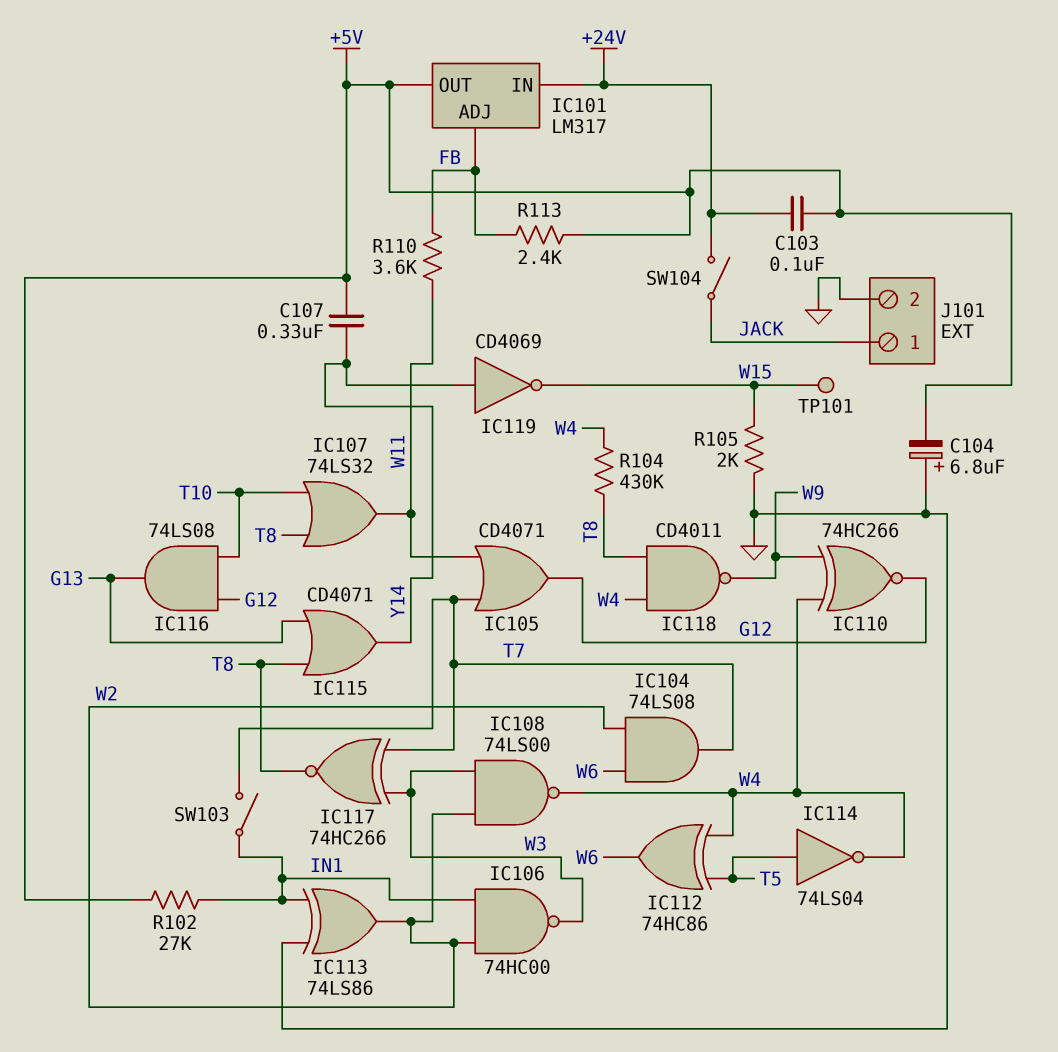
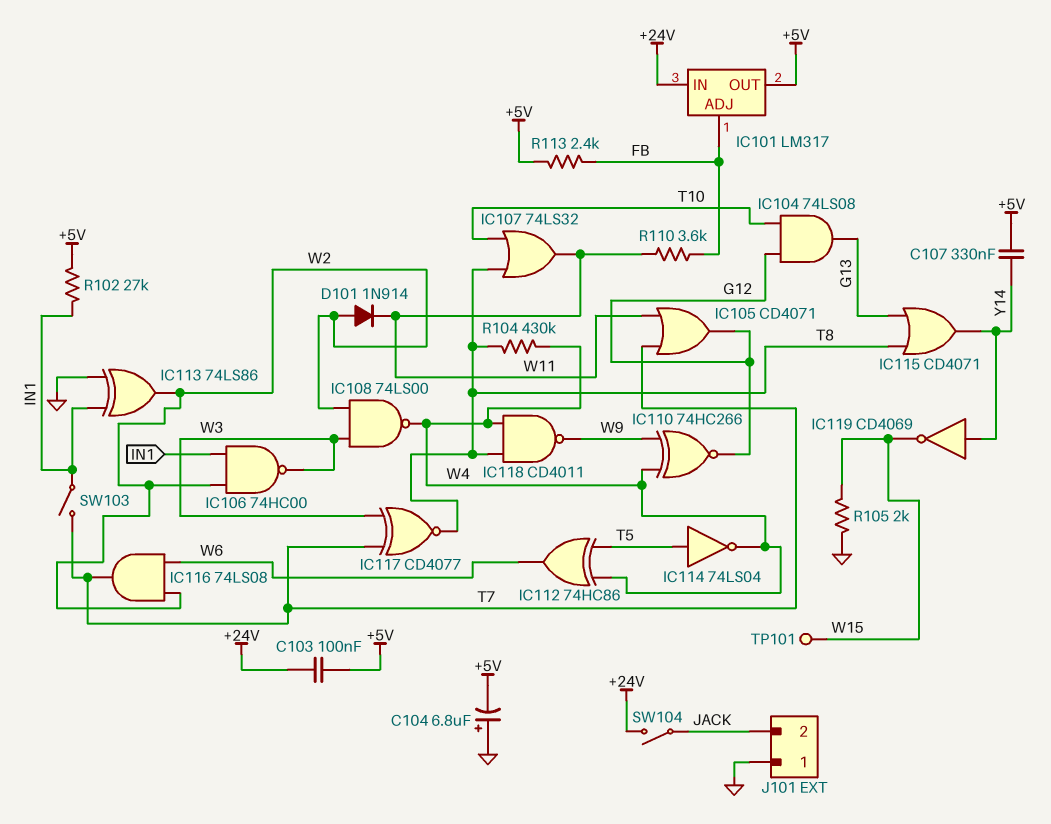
D101: none -> diode 1N914 (A W2, K W11)
IC104: AND 74LS08 (in W2, in W6, out T7) -> AND 74LS08 (in G12, in T10, out G13)
IC116: AND 74LS08 (in G12, in T10, out G13) -> AND 74LS08 (in W2, in W6, out T7)
IC117: XNOR 74HC266 (in T7, in W3, out T8) -> XNOR CD4077 (in T7, in W3, out T8)
J101 pin 1: JACK -> GND
J101 pin 2: GND -> JACK

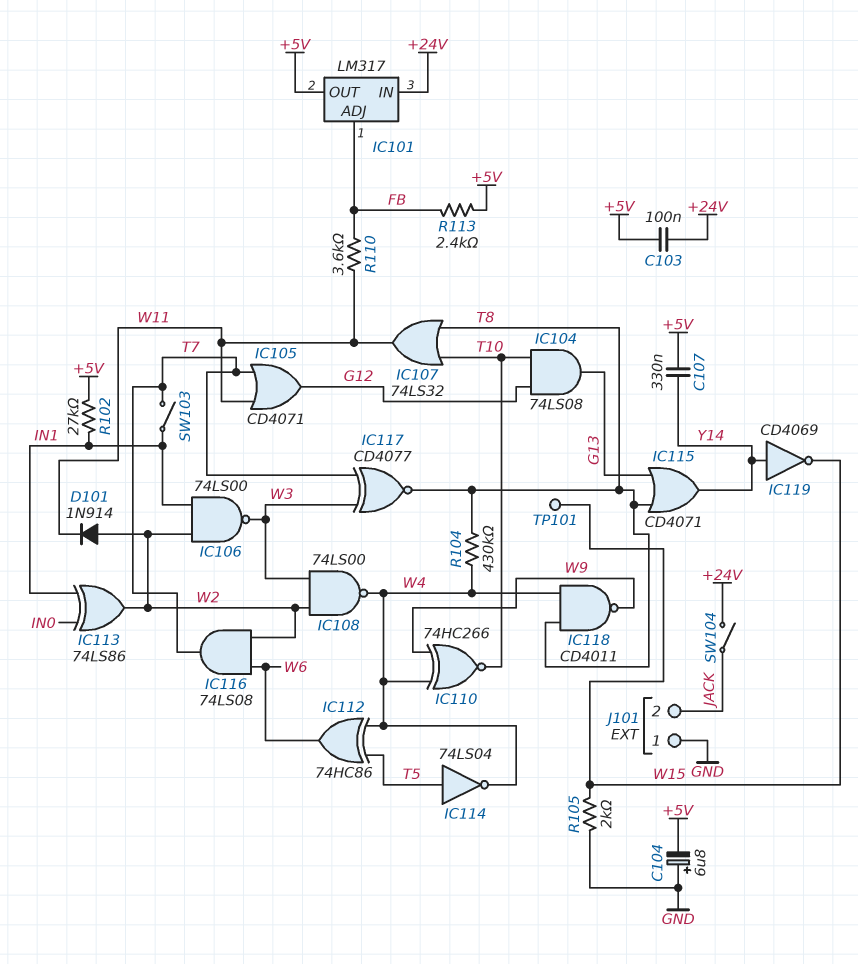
IC106: NAND 74HC00 (in IN1, in W2, out W3) -> NAND 74LS00 (in IN1, in W2, out W3)
IC110: XNOR 74HC266 (in W4, in W9, out G12) -> XNOR 74HC266 (in W4, in W9, out T10)
IC113: XOR 74LS86 (in GND, in IN1, out W2) -> XOR 74LS86 (in IN0, in IN1, out W2)

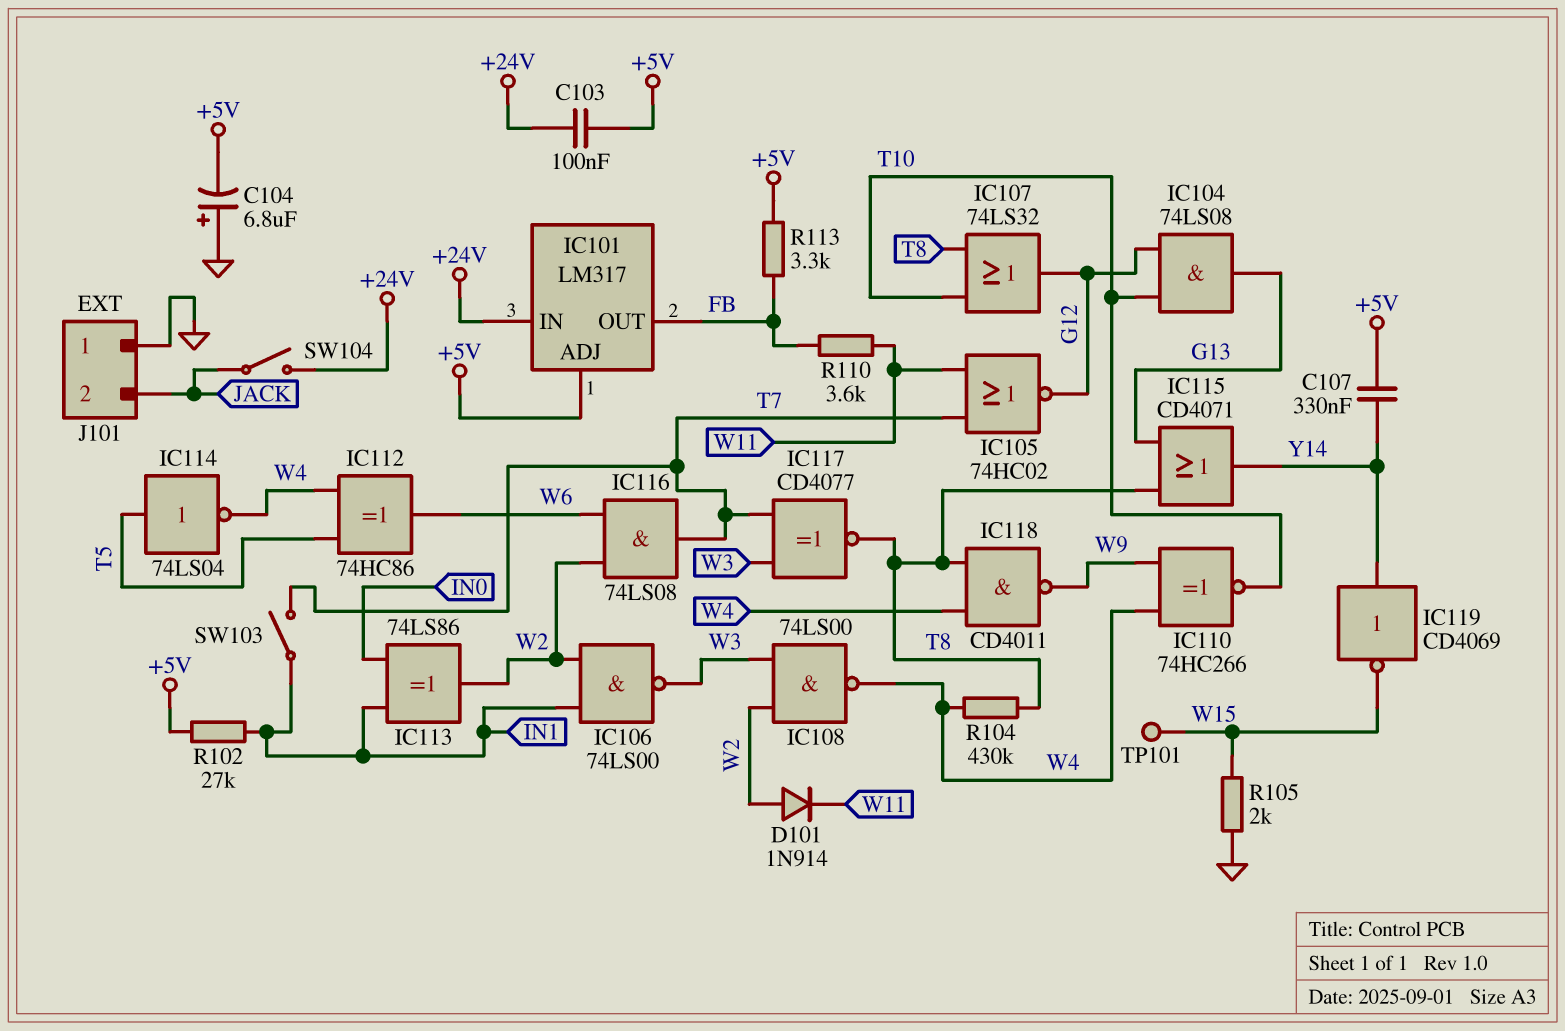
IC101 pin ADJ: FB -> +5V
IC101 pin OUT: +5V -> FB
IC105: OR CD4071 (in T7, in W11, out G12) -> NOR 74HC02 (in T7, in W11, out G12)
IC107: OR 74LS32 (in T8, in T10, out W11) -> OR 74LS32 (in T8, in T10, out G12)
R113: 2.4k (+5V, FB) -> 3.3k (+5V, FB)

